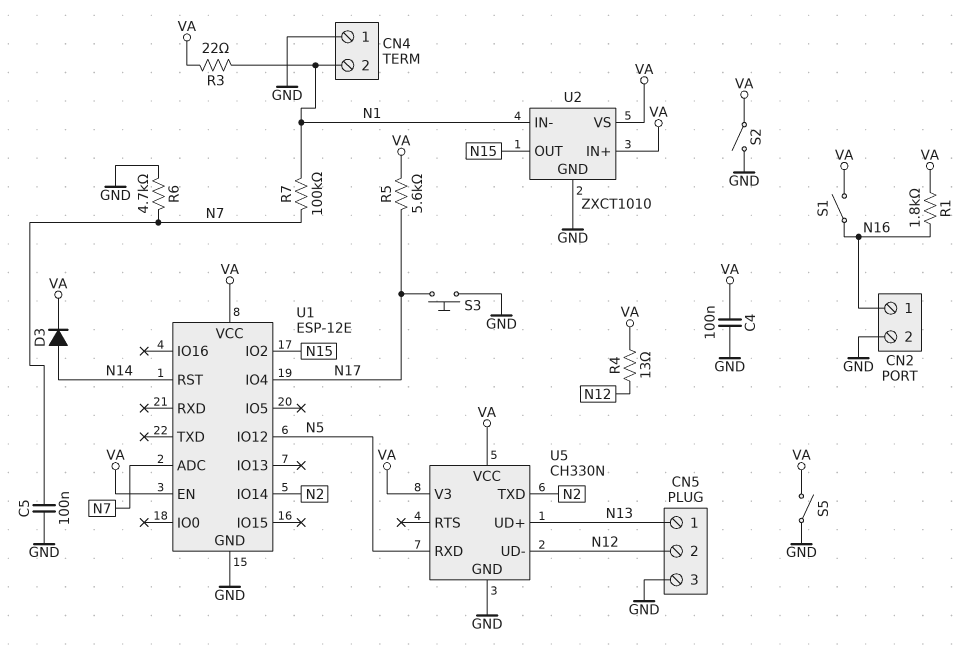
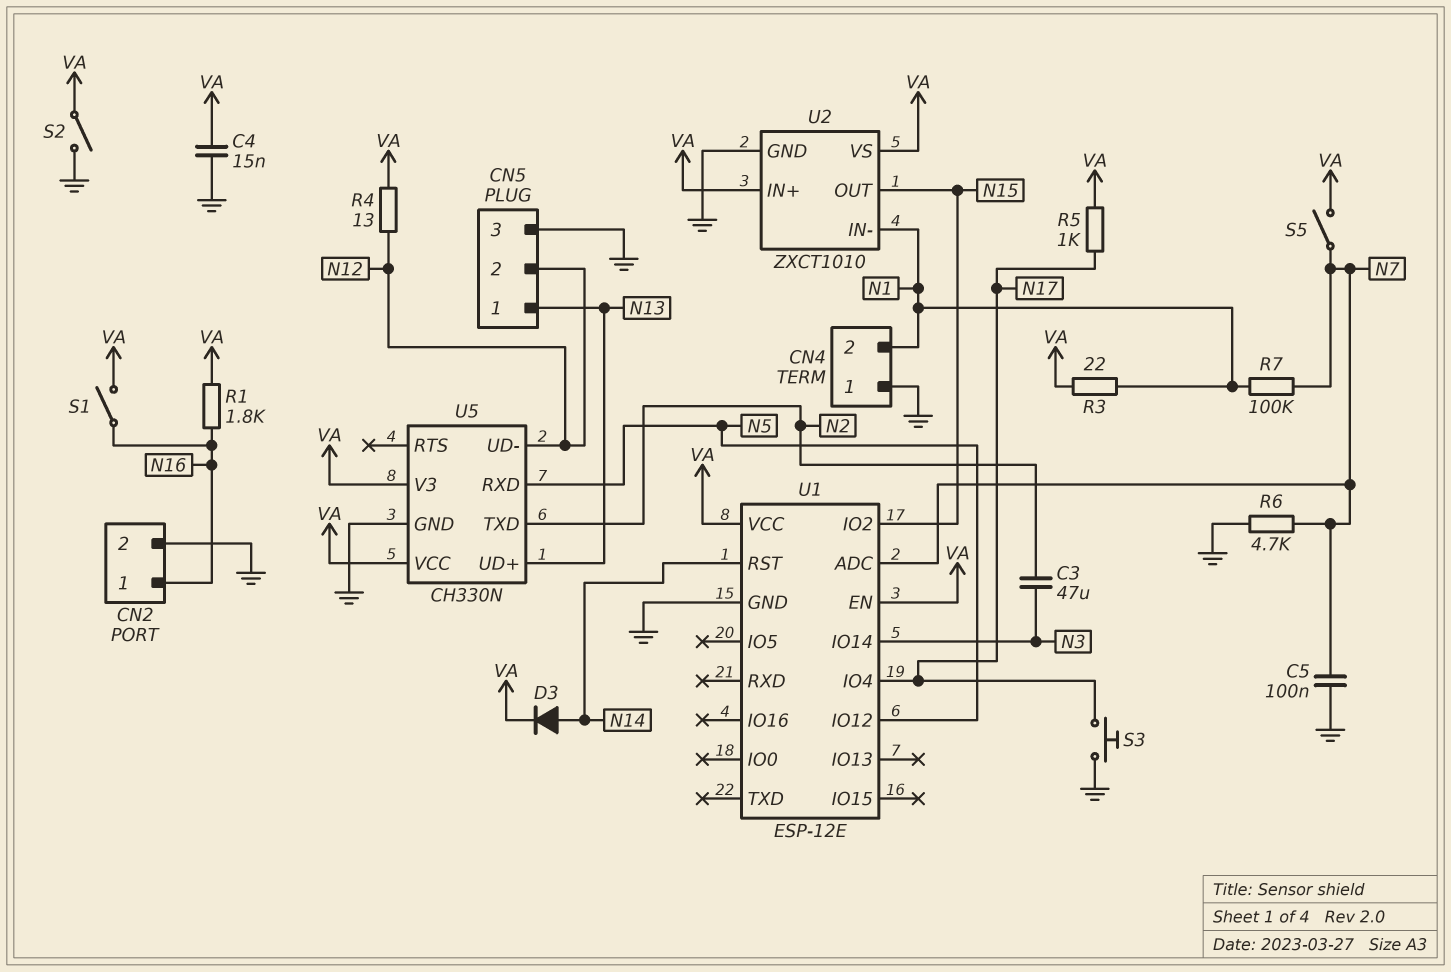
C3: none -> 47uF (N2, N3)
C4: 100nF (GND, VA) -> 15nF (GND, VA)
R5: 5.6k (N17, VA) -> 1k (N17, VA)
S5: switch (GND, VA) -> switch (N7, VA)
U1 pin IO14: N2 -> N3

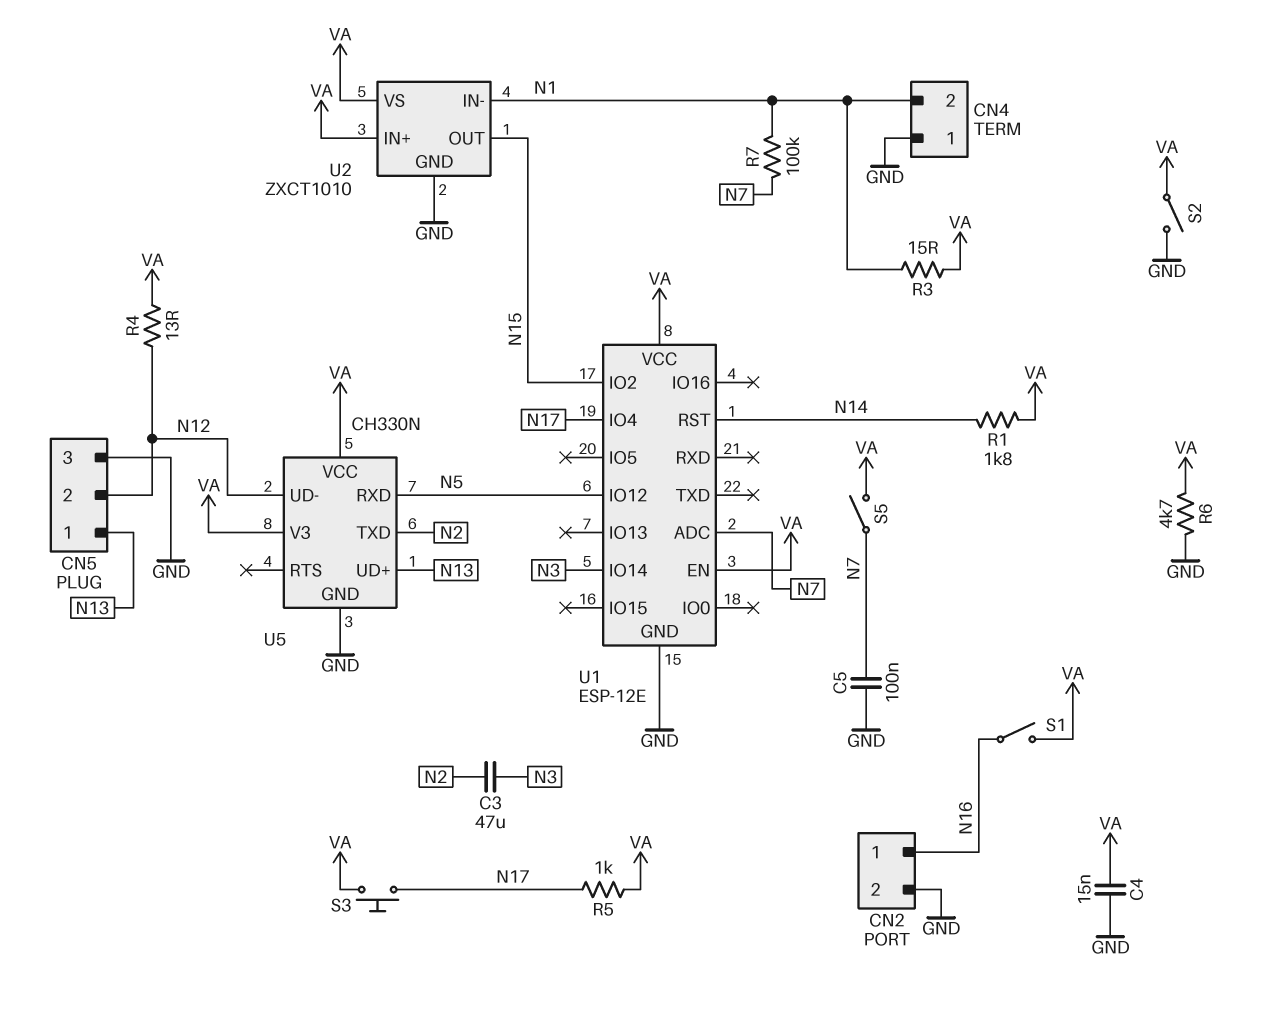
D3: diode (A N14, K VA) -> none
R1: 1.8k (N16, VA) -> 1.8k (N14, VA)
R3: 22 (N1, VA) -> 15 (N1, VA)
R6: 4.7k (GND, N7) -> 4.7k (GND, VA)
S3: button (GND, N17) -> button (N17, VA)

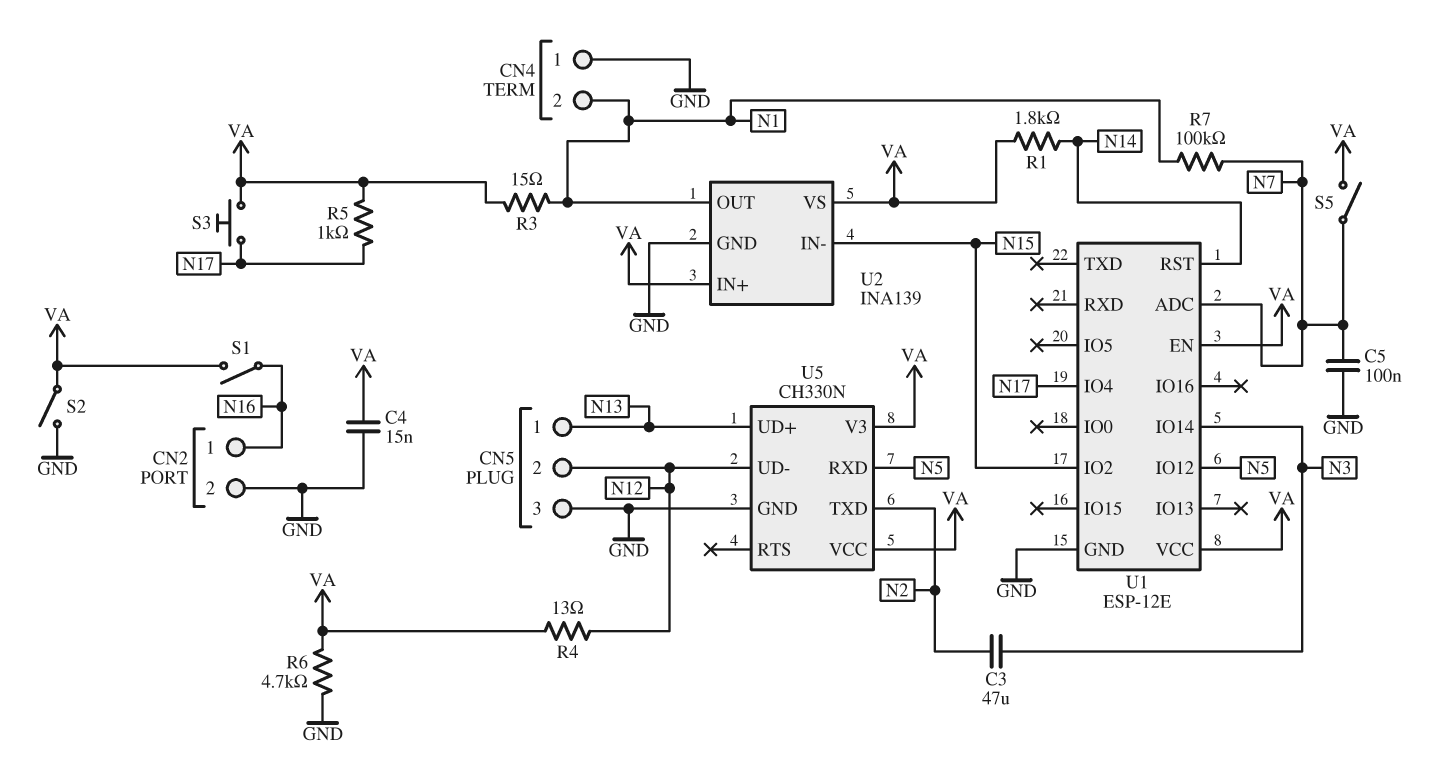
U2: ZXCT1010 -> INA139
U2 pin IN-: N1 -> N15
U2 pin OUT: N15 -> N1

